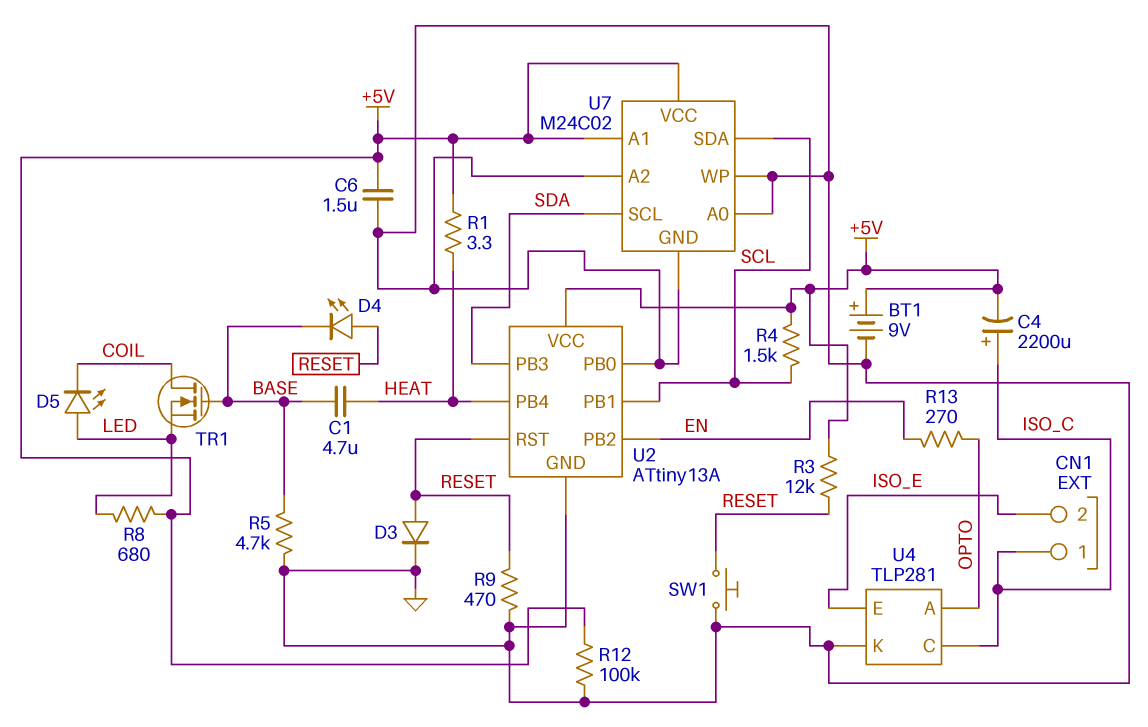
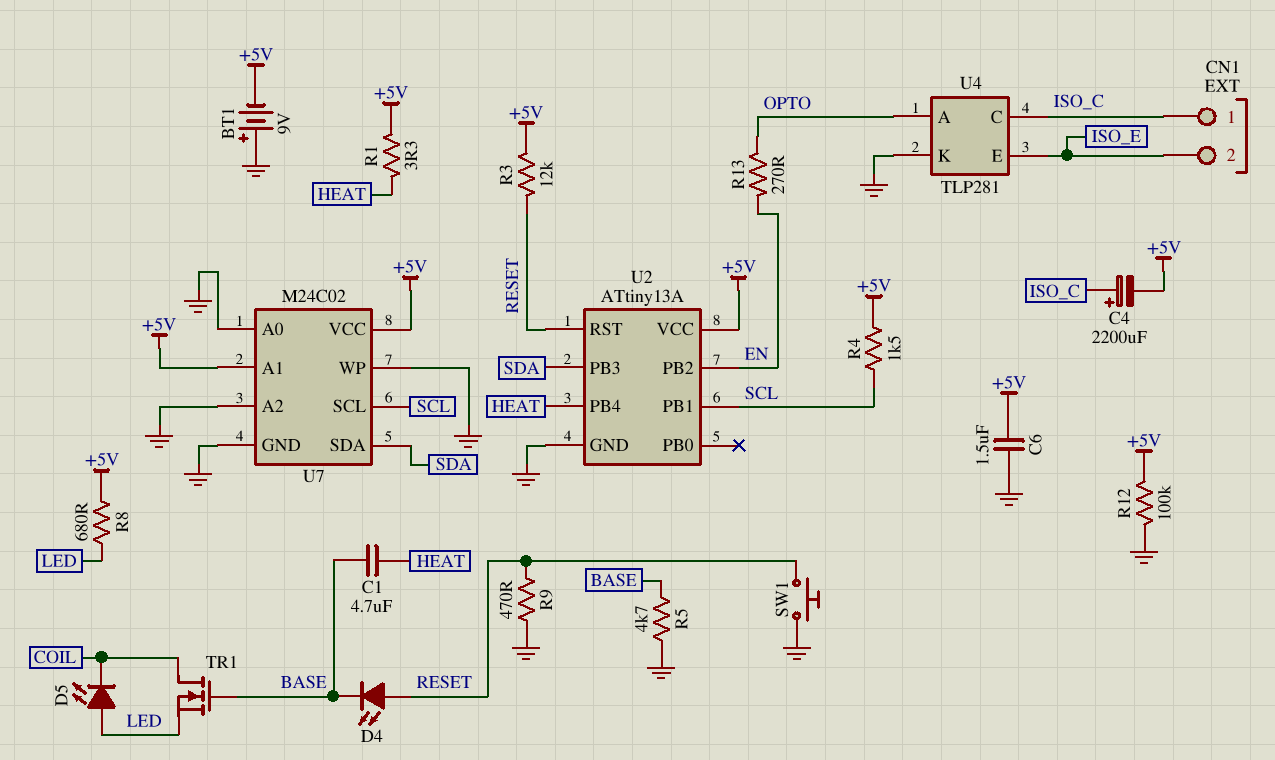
BT1: 9V (plus +5V, minus GND) -> 9V (plus GND, minus +5V)
D3: diode (A RESET, K GND) -> none
U2 pin PB0: GND -> none
U7 pin SCL: SDA -> SCL
U7 pin SDA: SCL -> SDA

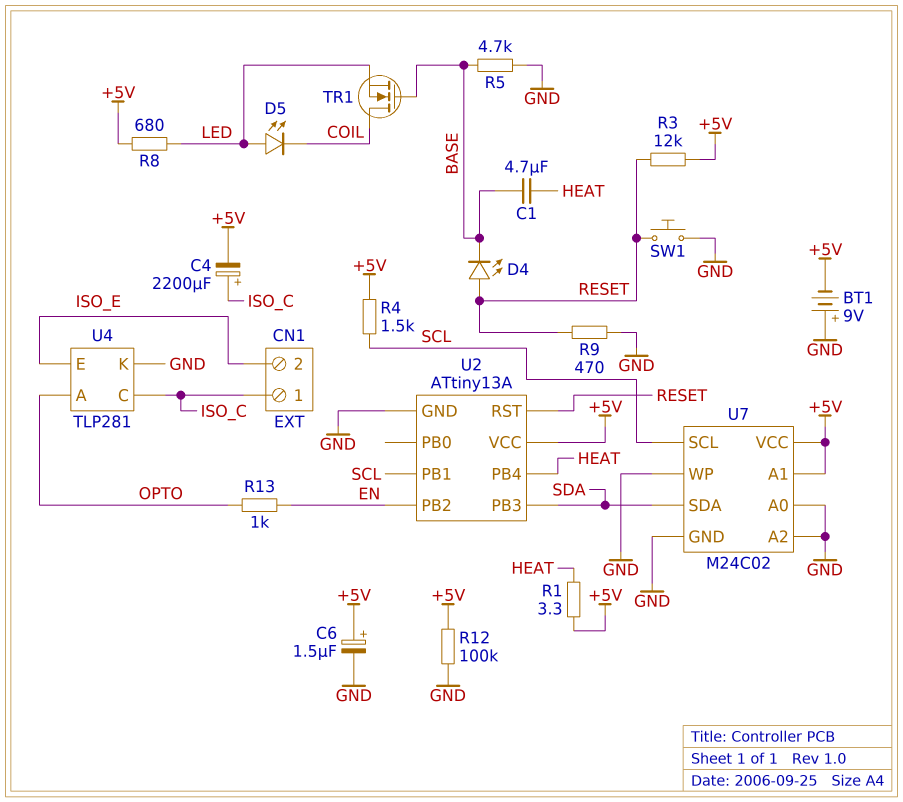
C6: 1.5uF (+5V, GND) -> 1.5uF (plus +5V, minus GND)
R13: 270 (EN, OPTO) -> 1k (EN, OPTO)

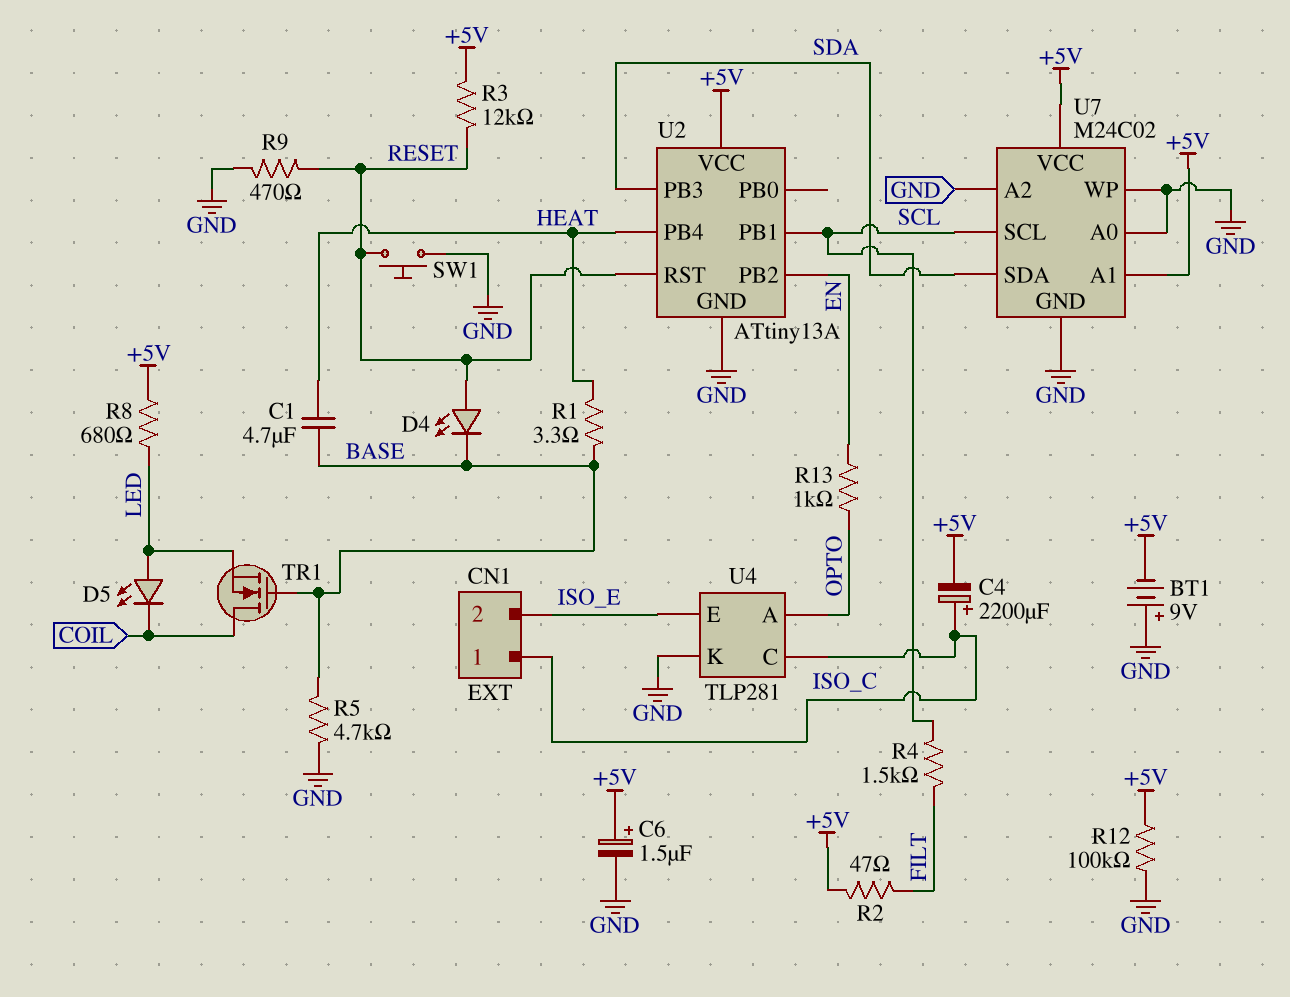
R1: 3.3 (+5V, HEAT) -> 3.3 (BASE, HEAT)
R2: none -> 47 (+5V, FILT)
R4: 1.5k (+5V, SCL) -> 1.5k (FILT, SCL)

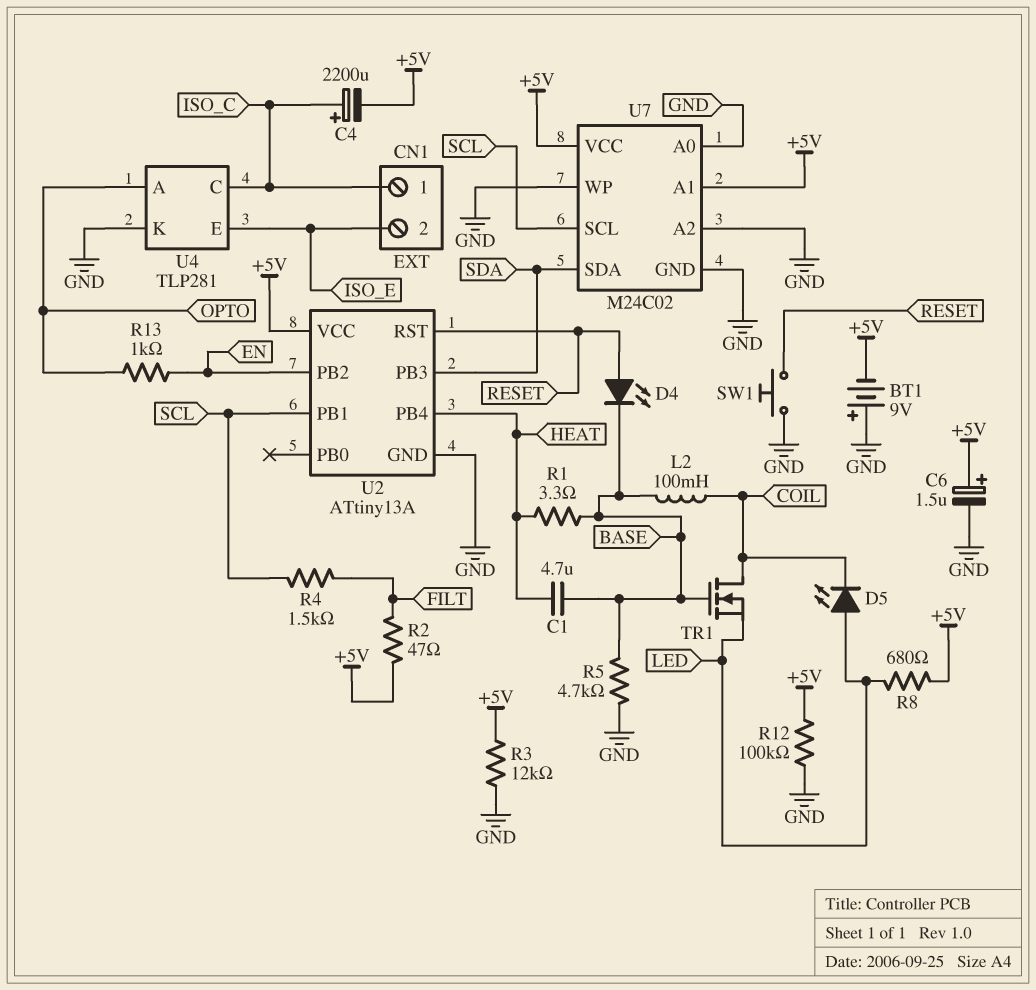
L2: none -> 100mH (BASE, COIL)
R3: 12k (+5V, RESET) -> 12k (+5V, GND)
R9: 470 (GND, RESET) -> none

